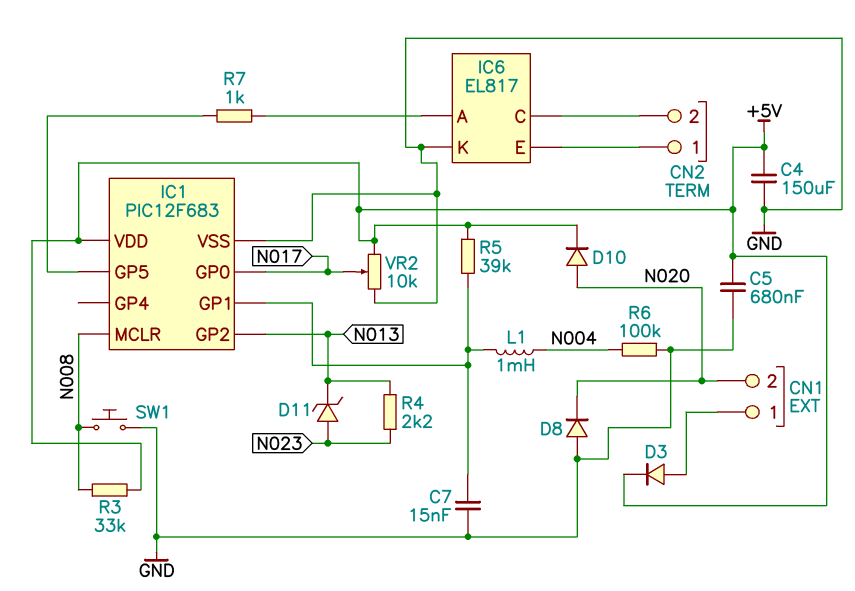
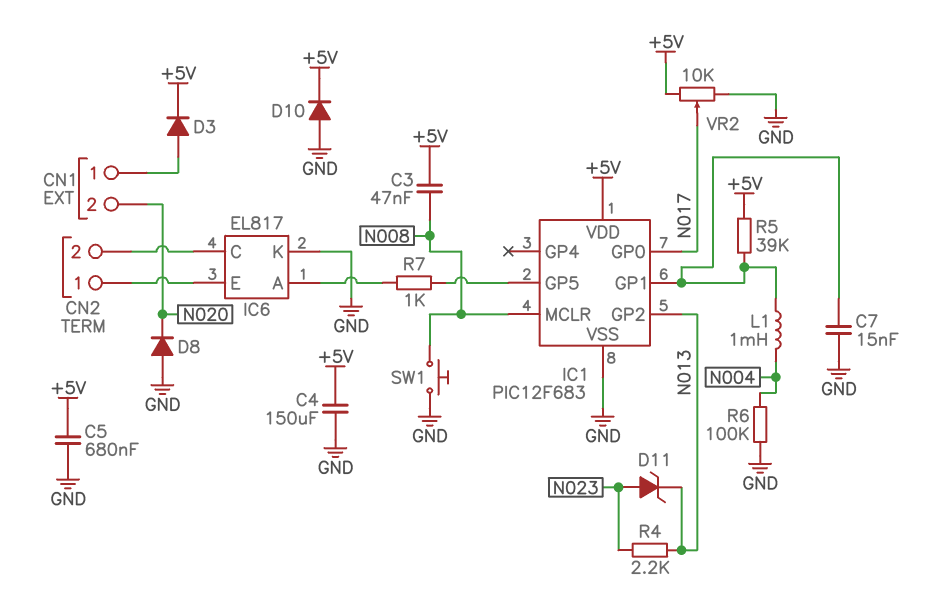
C3: none -> 47nF (+5V, N008)
D10: diode (A N020, K +5V) -> diode (A GND, K +5V)
R3: 33k (+5V, N008) -> none

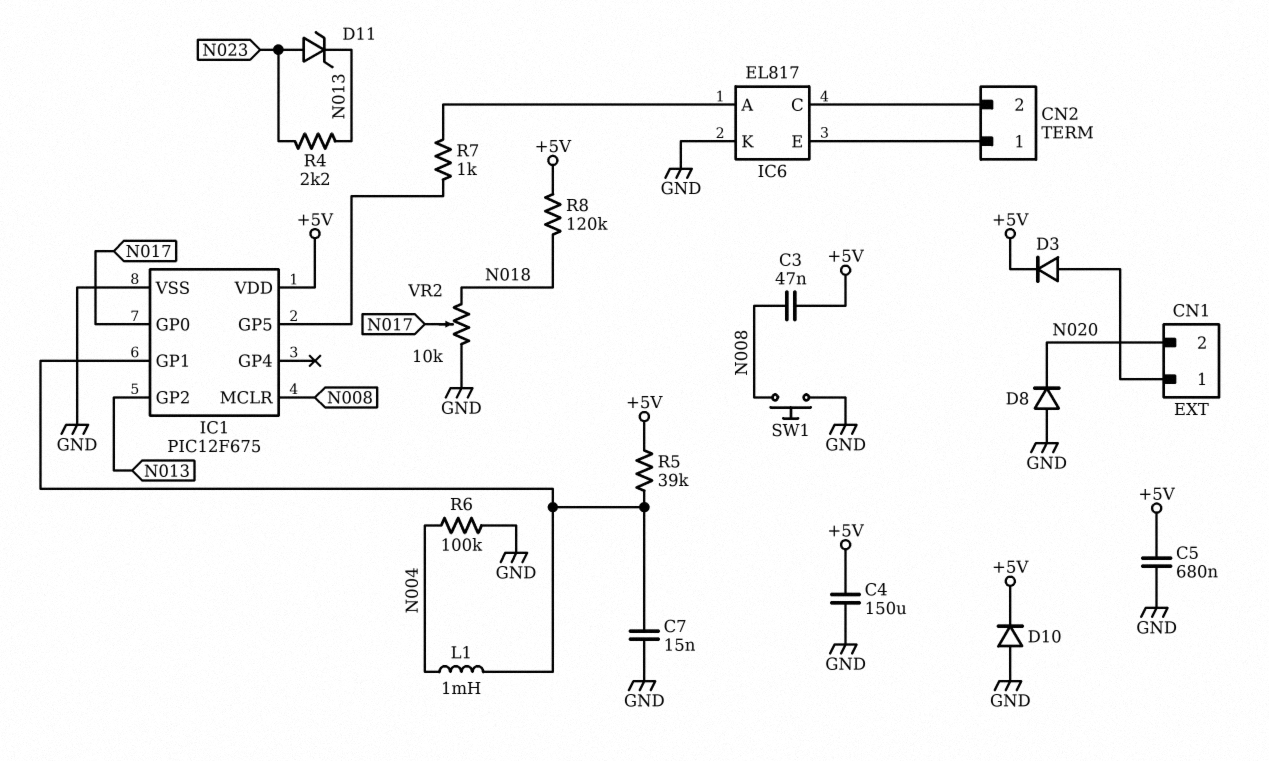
IC1: PIC12F683 -> PIC12F675
R8: none -> 120k (+5V, N018)
VR2: 10k (+5V, GND, wiper N017) -> 10k (GND, N018, wiper N017)

